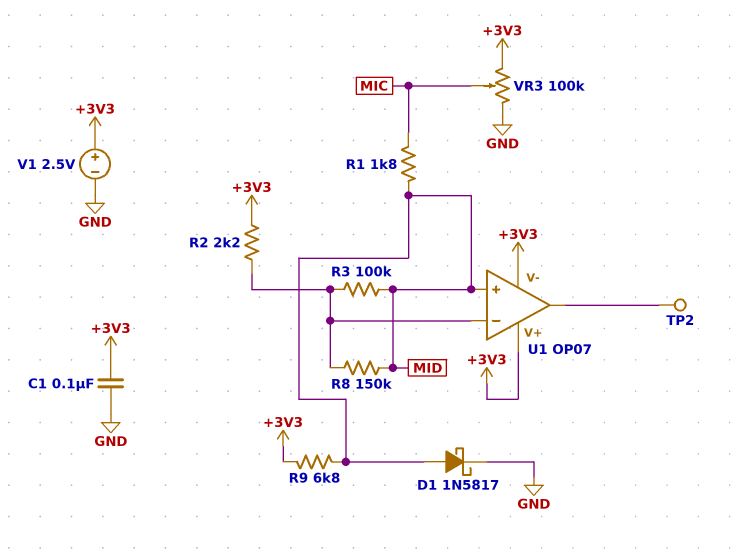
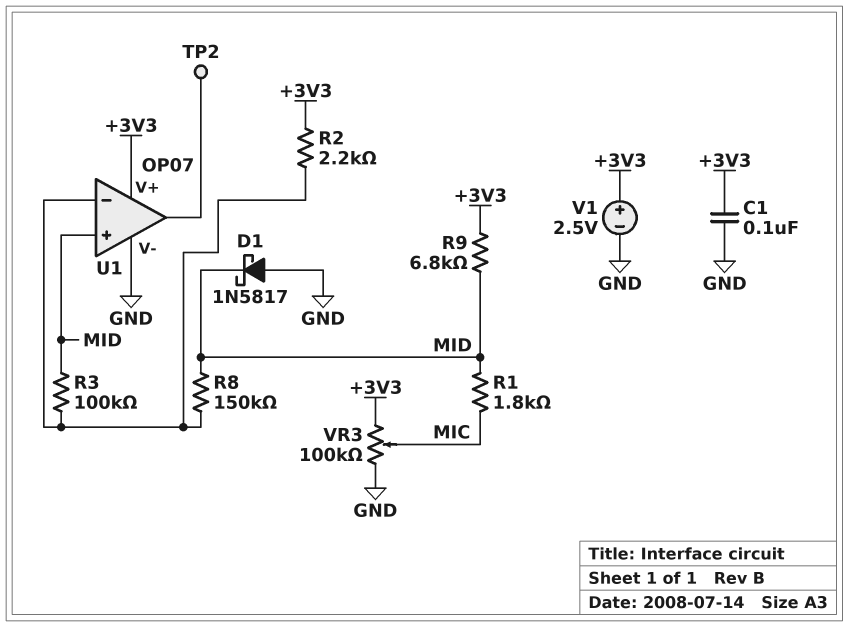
D1: schottky 1N5817 (A MID, K GND) -> schottky 1N5817 (A GND, K MID)
U1 pin V-: +3V3 -> GND

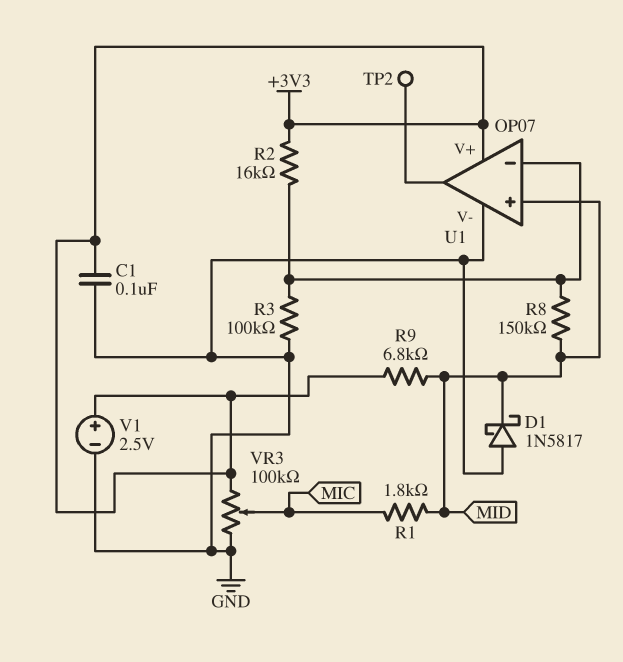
R2: 2.2k (+3V3, U1/in-) -> 16k (+3V3, U1/in-)
R3: 100k (MID, U1/in-) -> 100k (GND, U1/in-)

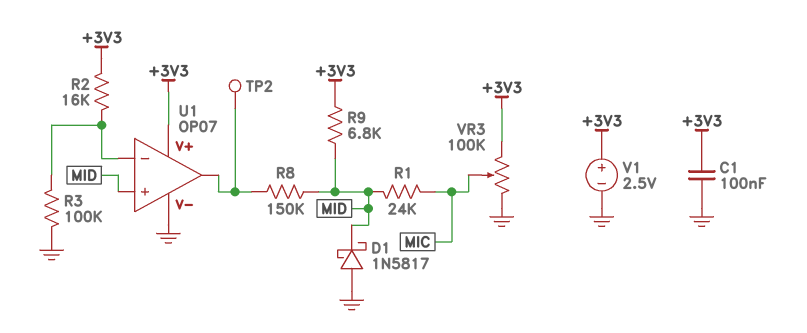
R1: 1.8k (MIC, MID) -> 24k (MIC, MID)
R8: 150k (MID, U1/in-) -> 150k (MID, U1/out)

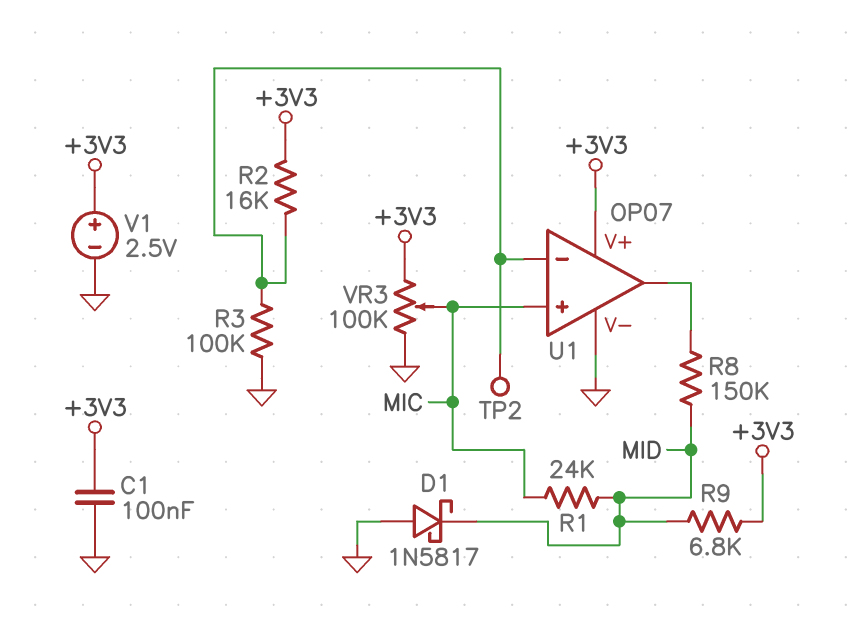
TP2: test point (U1/out) -> test point (U1/in-)
U1 pin in+: MID -> MIC

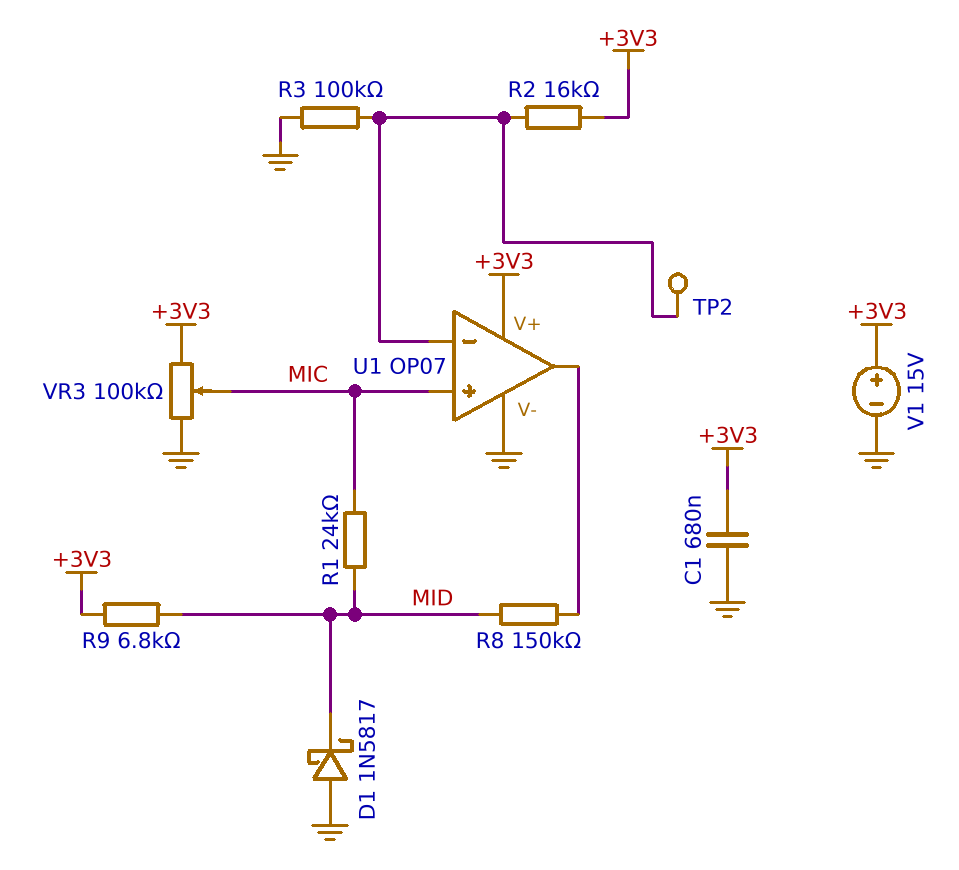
C1: 100nF (+3V3, GND) -> 680nF (+3V3, GND)
V1: 2.5V (plus +3V3, minus GND) -> 15V (plus +3V3, minus GND)

